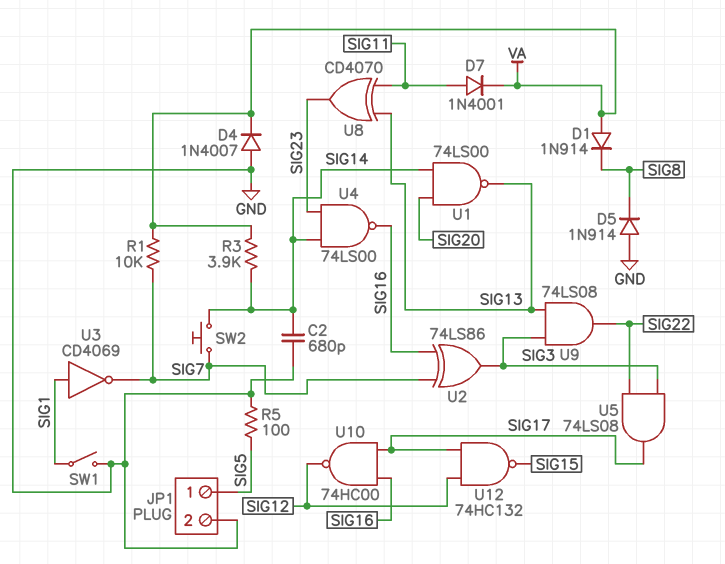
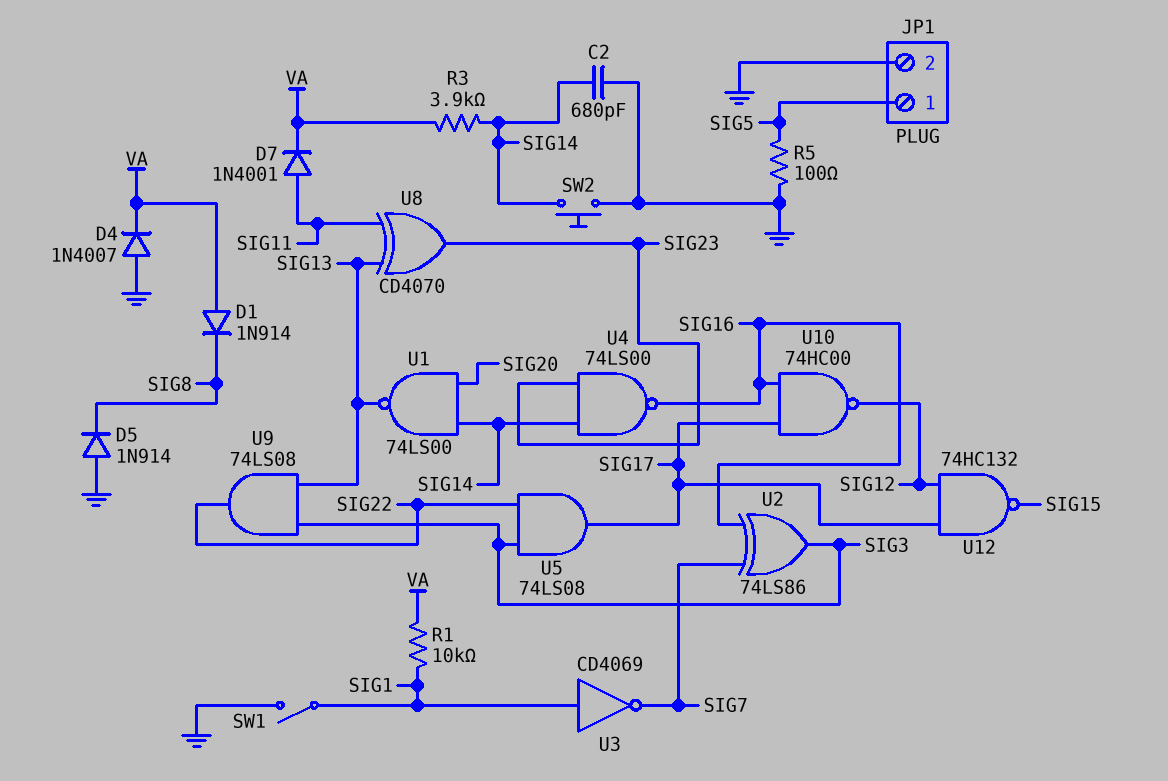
R1: 10k (SIG7, VA) -> 10k (SIG1, VA)
SW2: button (SIG7, SIG14) -> button (GND, SIG14)

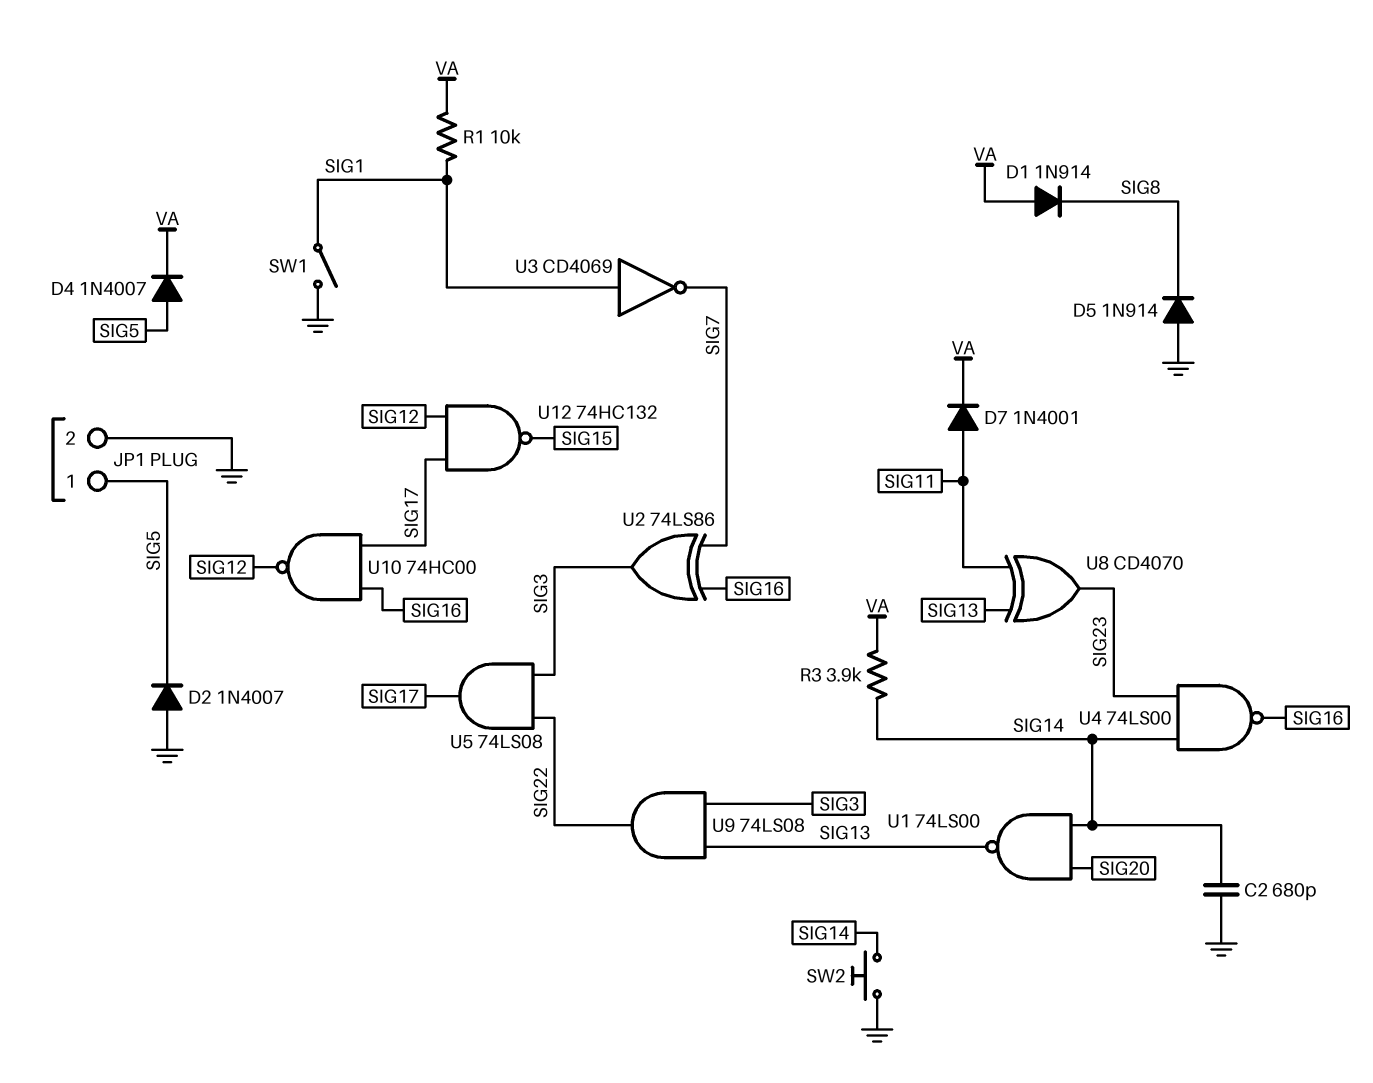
D2: none -> diode 1N4007 (A GND, K SIG5)
D4: diode 1N4007 (A GND, K VA) -> diode 1N4007 (A SIG5, K VA)
R5: 100 (GND, SIG5) -> none

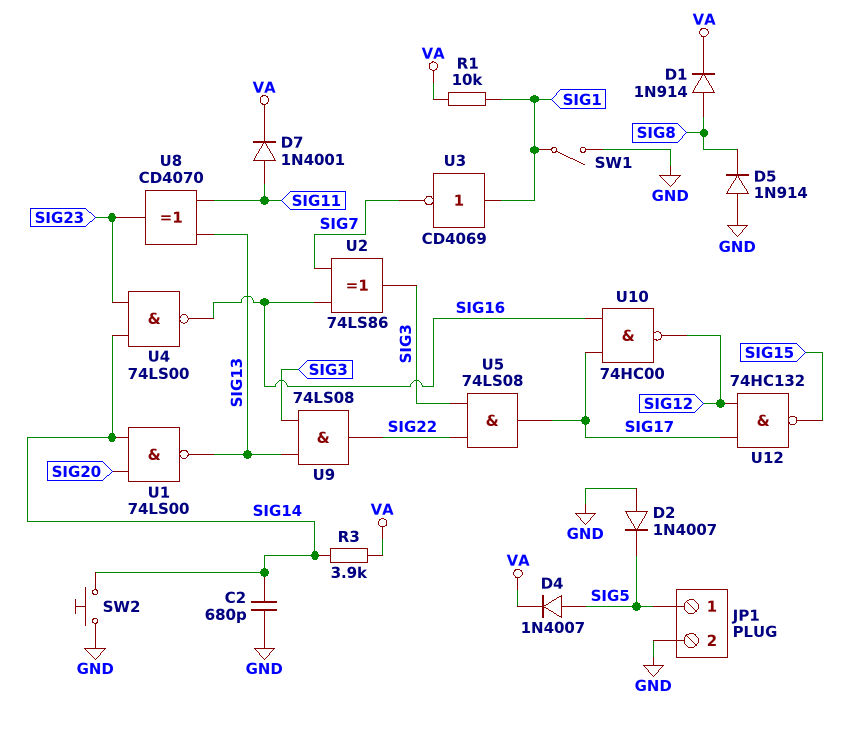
D1: diode 1N914 (A VA, K SIG8) -> diode 1N914 (A SIG8, K VA)

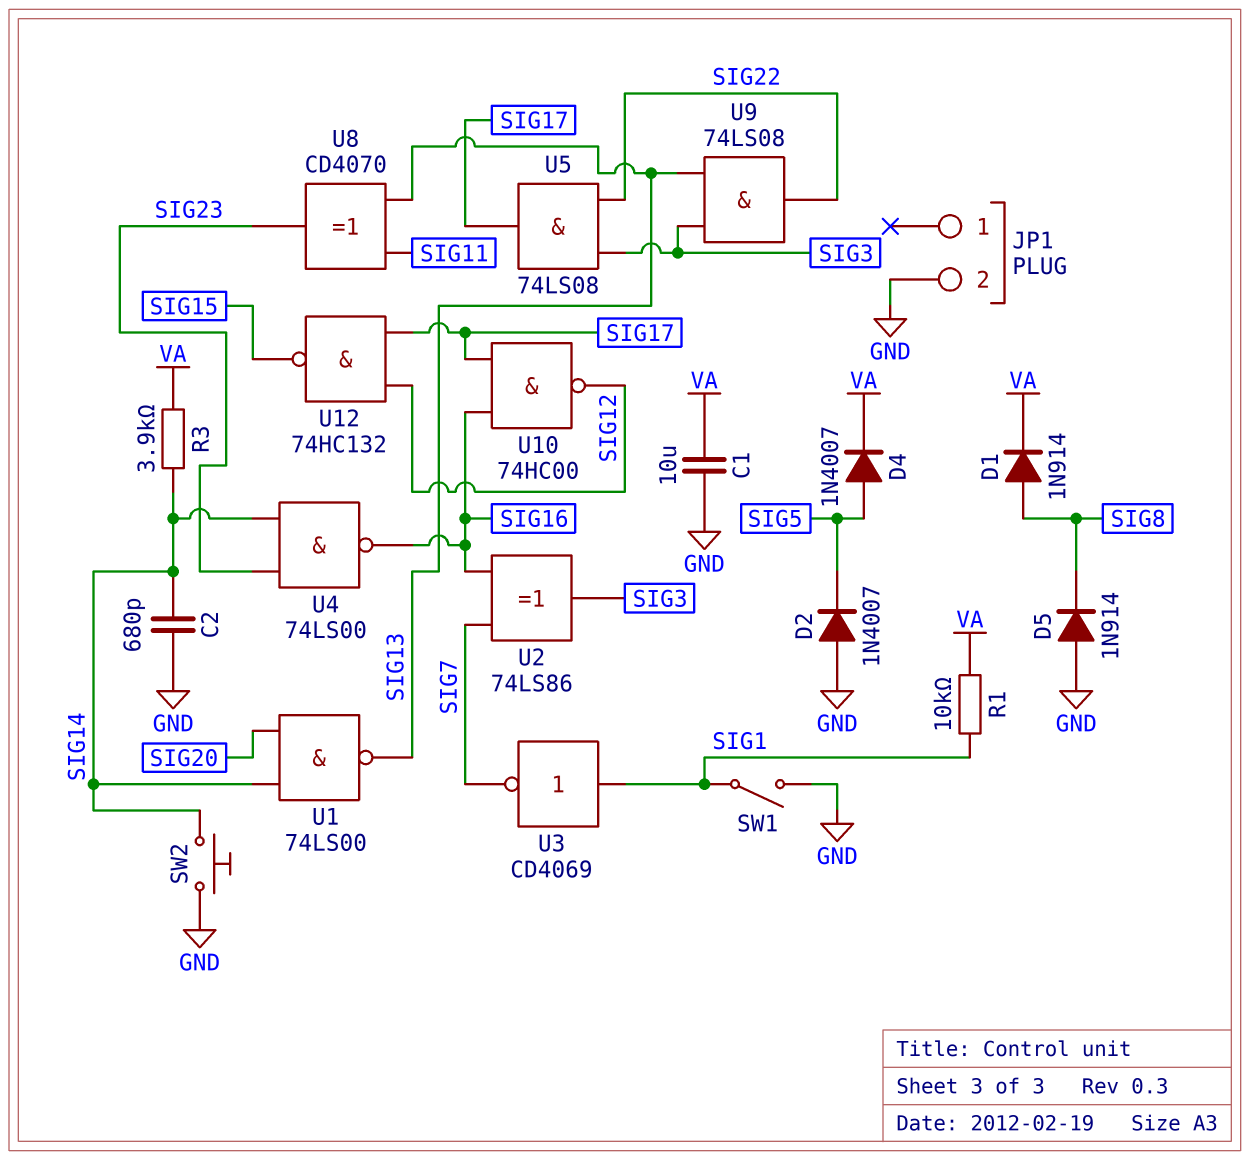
C1: none -> 10uF (GND, VA)
D7: diode 1N4001 (A SIG11, K VA) -> none
JP1 pin 1: SIG5 -> none

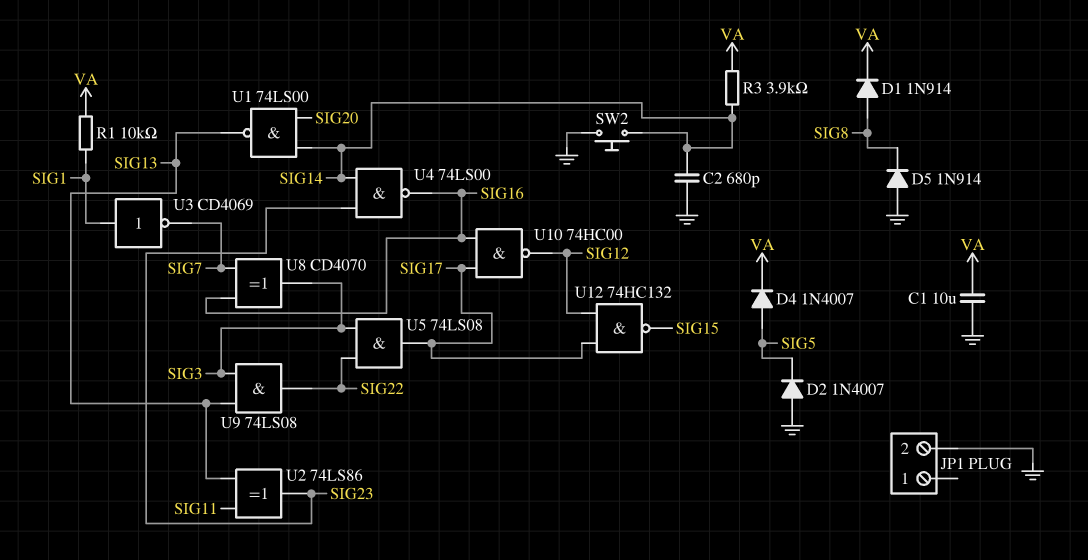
SW1: switch (GND, SIG1) -> none
U2: XOR 74LS86 (in SIG7, in SIG16, out SIG3) -> XOR 74LS86 (in SIG11, in SIG13, out SIG23)
U8: XOR CD4070 (in SIG11, in SIG13, out SIG23) -> XOR CD4070 (in SIG7, in SIG16, out SIG3)

